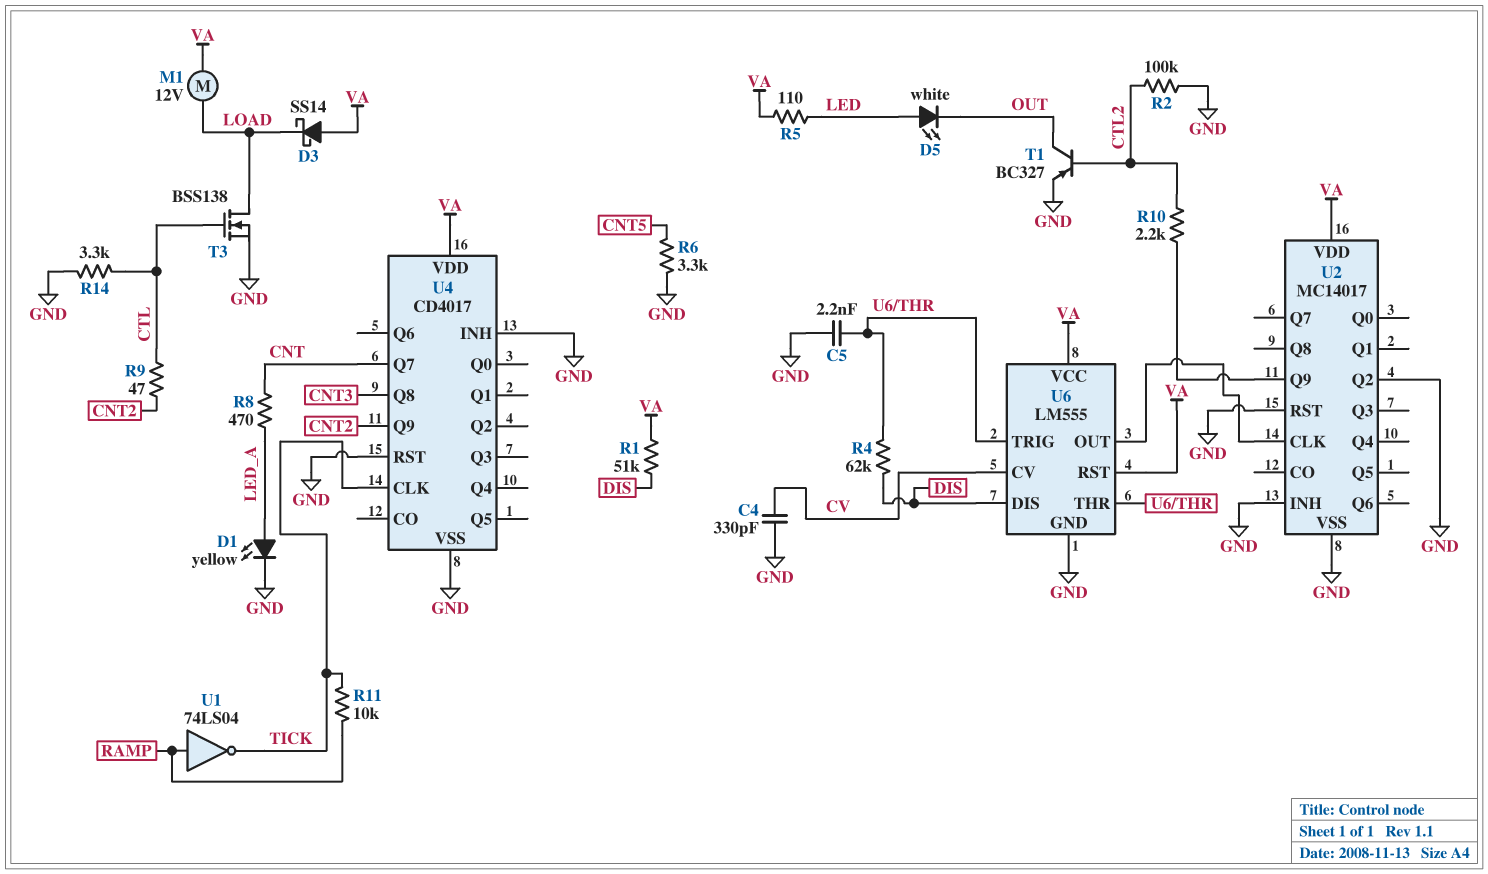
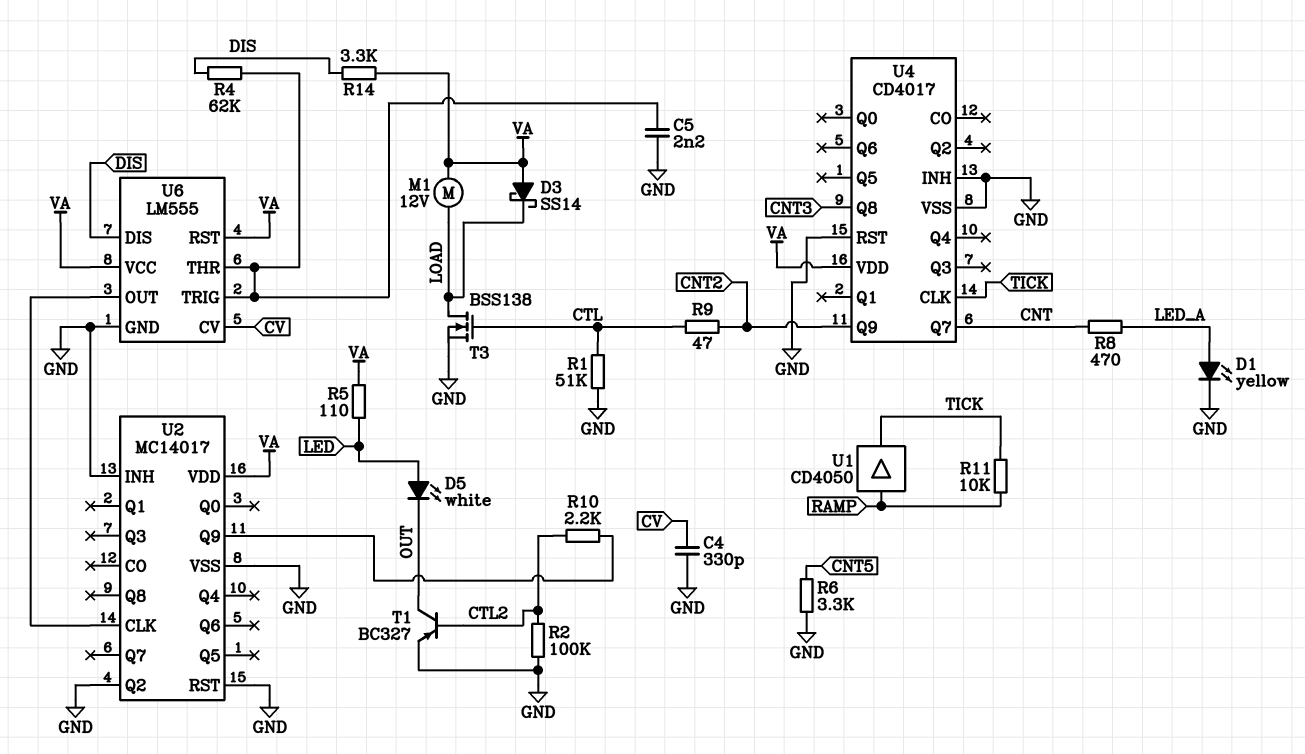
R1: 51k (DIS, VA) -> 51k (CTL, GND)
R14: 3.3k (CTL, GND) -> 3.3k (DIS, VA)
U1: NOT 74LS04 (in RAMP, out TICK) -> buffer CD4050 (in RAMP, out TICK)

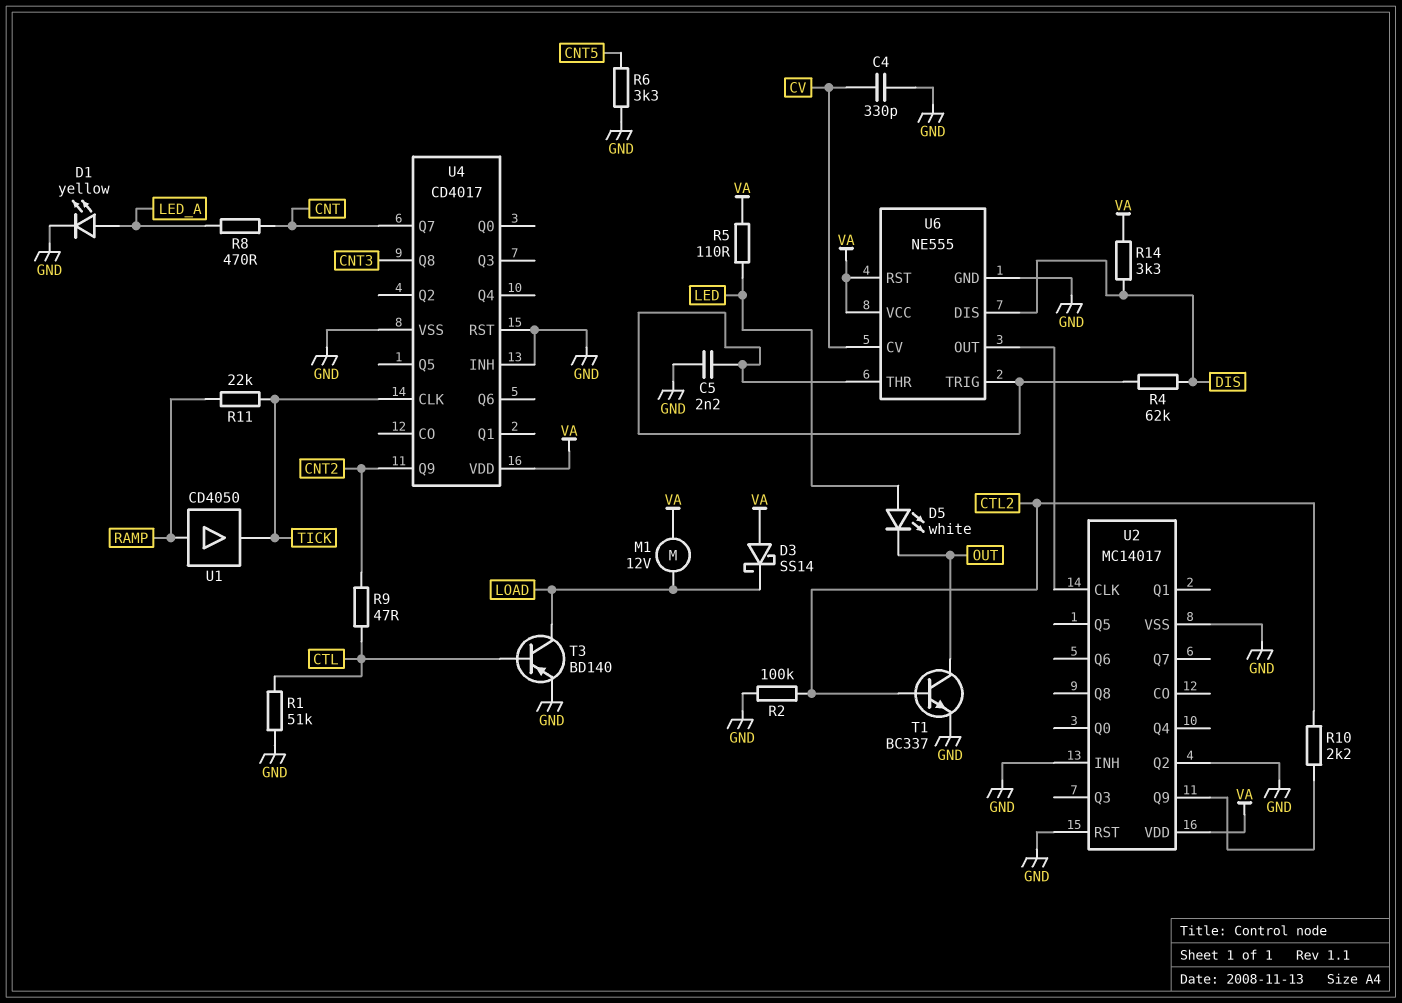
R11: 10k (RAMP, TICK) -> 22k (RAMP, TICK)
T1: PNP BC327 (B CTL2, C OUT, E GND) -> NPN BC337 (B CTL2, C OUT, E GND)
T3: NMOS BSS138 (G CTL, D LOAD, S GND) -> PNP BD140 (B CTL, C LOAD, E GND)
U6: LM555 -> NE555

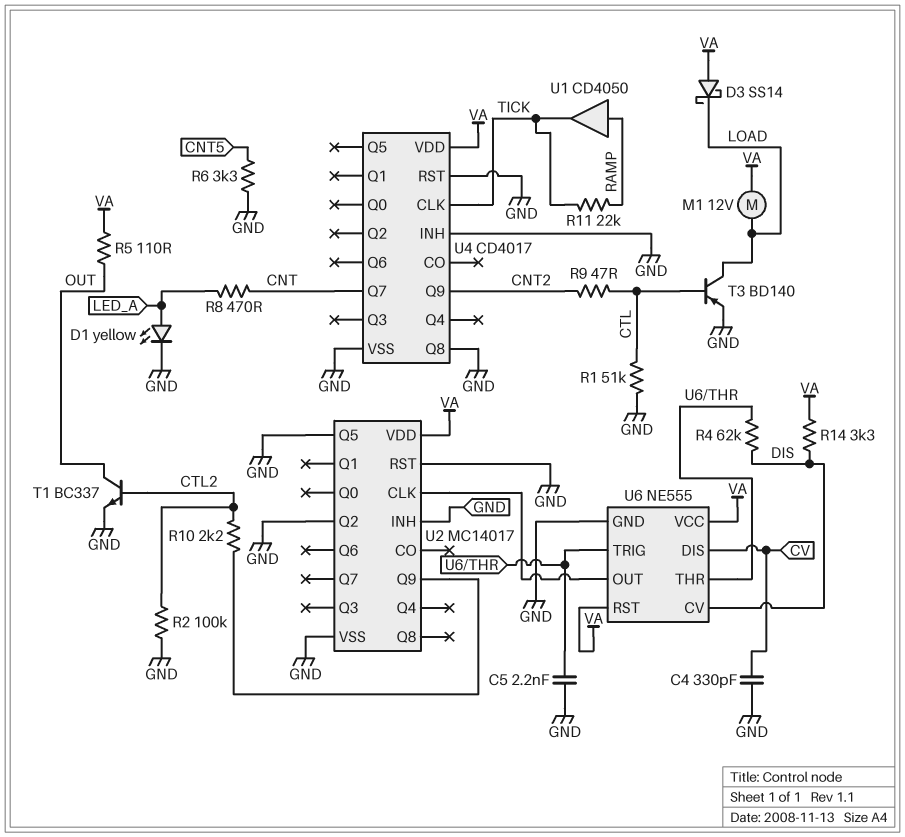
D5: LED white (A LED, K OUT) -> none
R5: 110 (LED, VA) -> 110 (OUT, VA)
U2 pin Q5: none -> GND
U4 pin Q8: CNT3 -> GND
U6 pin CV: CV -> DIS
U6 pin DIS: DIS -> CV

